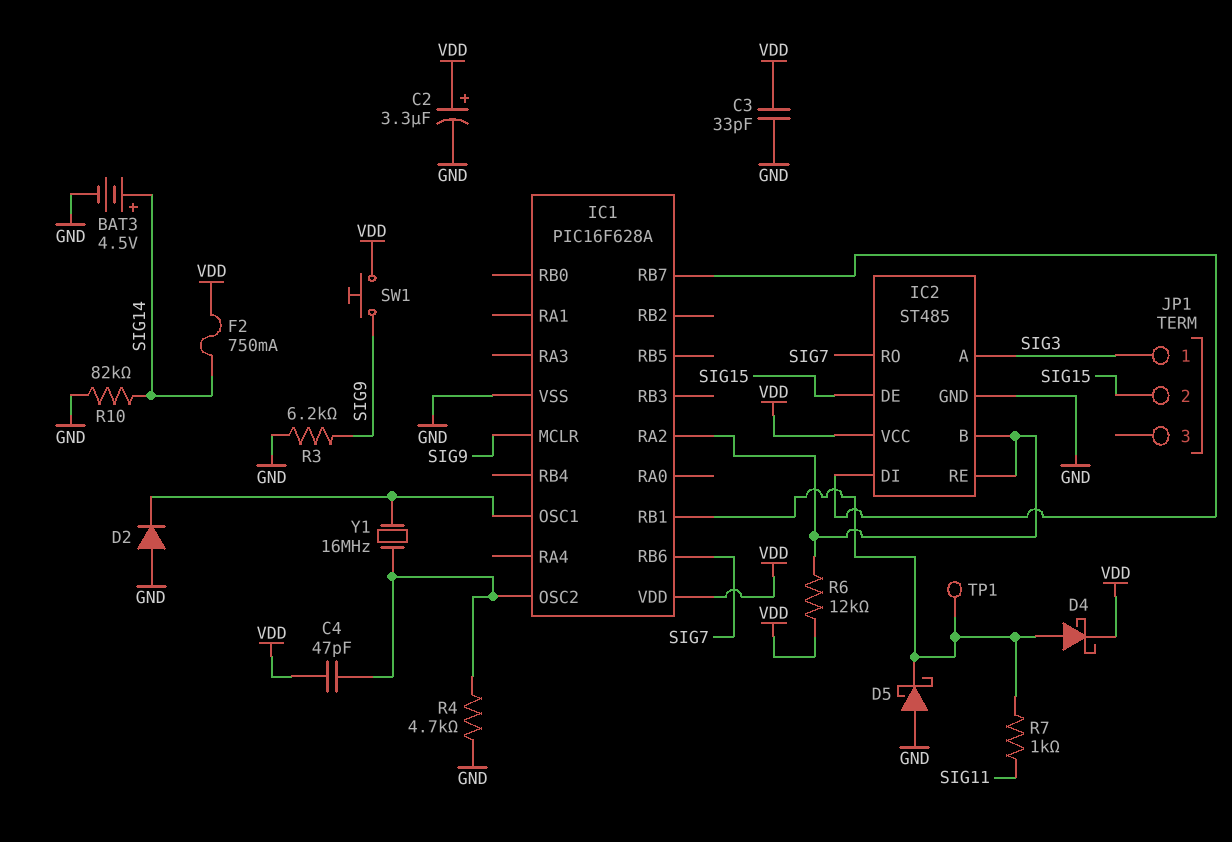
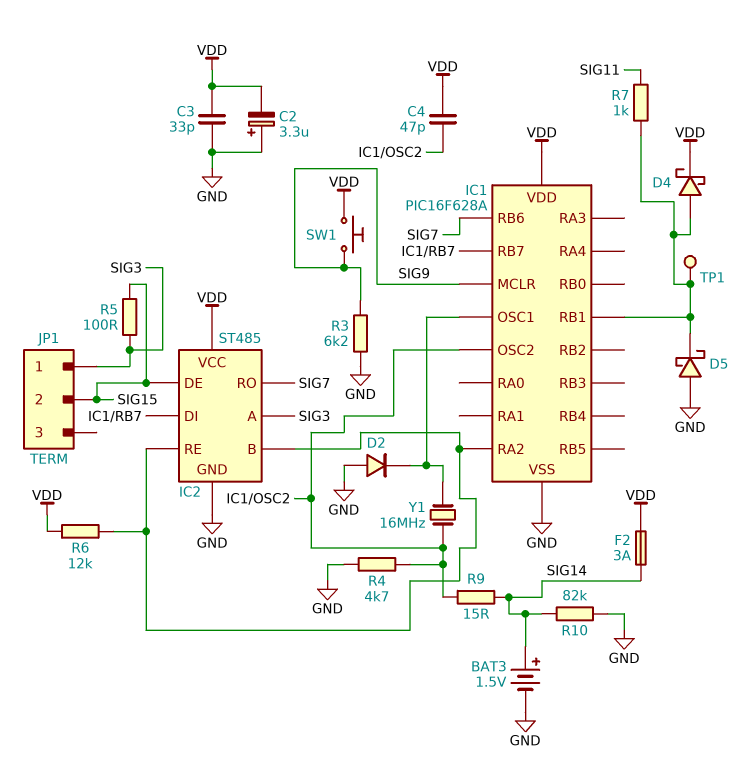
BAT3: 4.5V (plus SIG14, minus GND) -> 1.5V (plus SIG14, minus GND)
C2: 3.3uF (plus VDD, minus GND) -> 3.3uF (plus GND, minus VDD)
F2: 750mA (SIG14, VDD) -> 3A (SIG14, VDD)
R5: none -> 100 (SIG3, SIG15)
R9: none -> 15 (IC1/OSC2, SIG14)

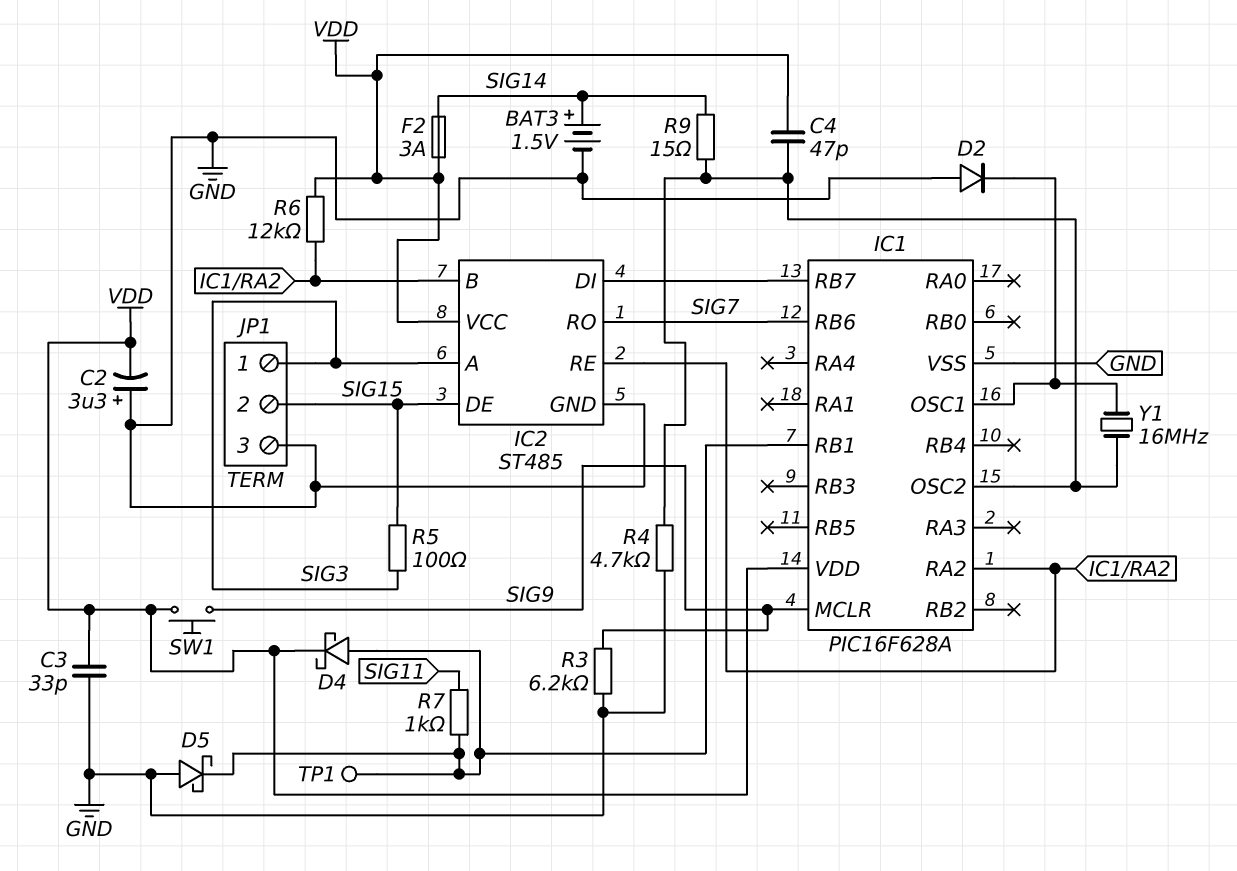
JP1 pin 3: none -> GND
R10: 82k (GND, SIG14) -> none

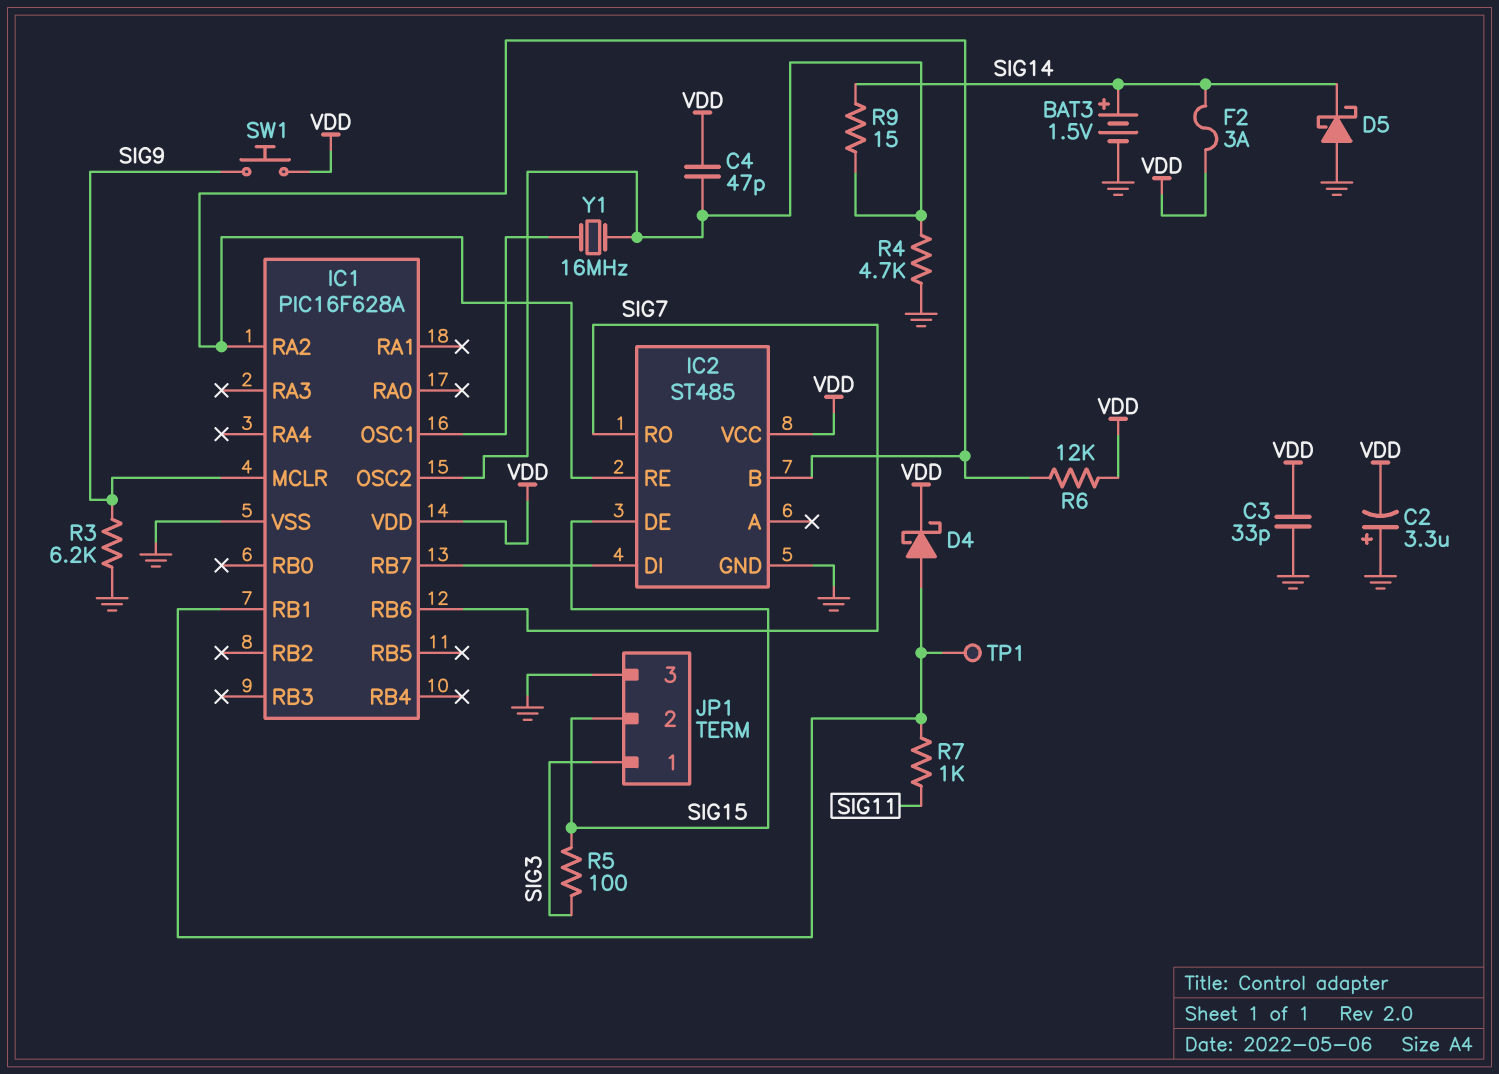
D2: diode (A GND, K IC1/OSC1) -> none
D5: schottky (A GND, K IC1/RB1) -> schottky (A GND, K SIG14)
IC2 pin A: SIG3 -> none

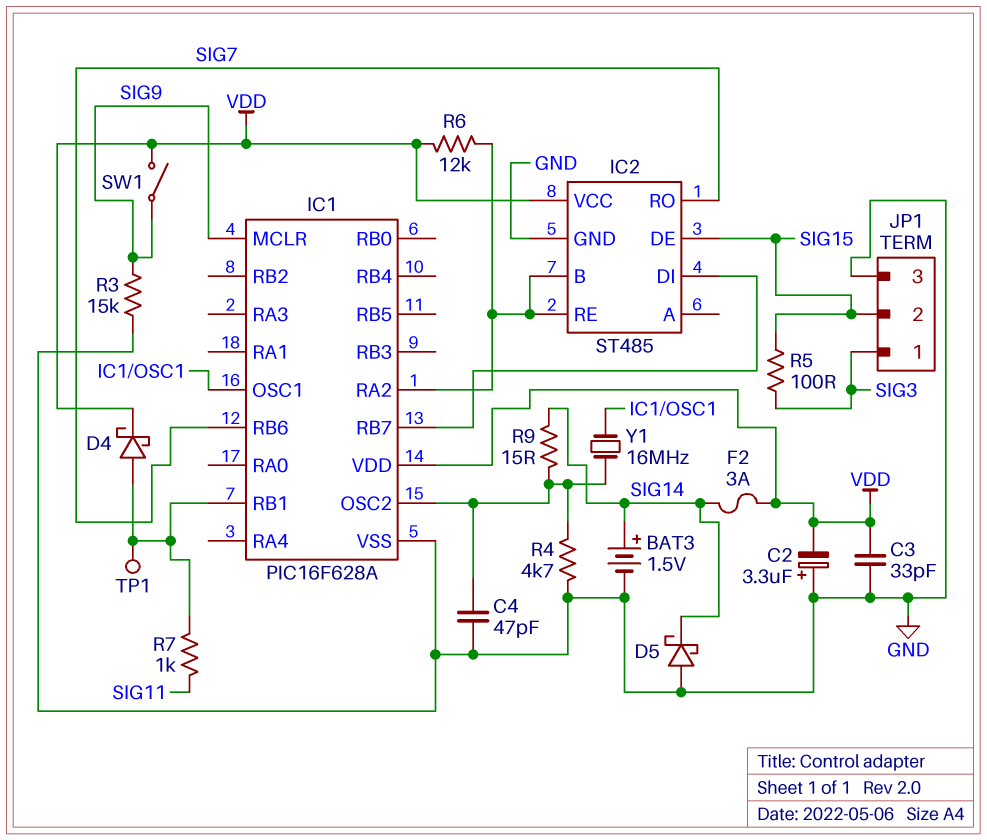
C4: 47pF (IC1/OSC2, VDD) -> 47pF (GND, IC1/OSC2)
R3: 6.2k (GND, SIG9) -> 15k (GND, SIG9)
SW1: button (SIG9, VDD) -> switch (SIG9, VDD)

